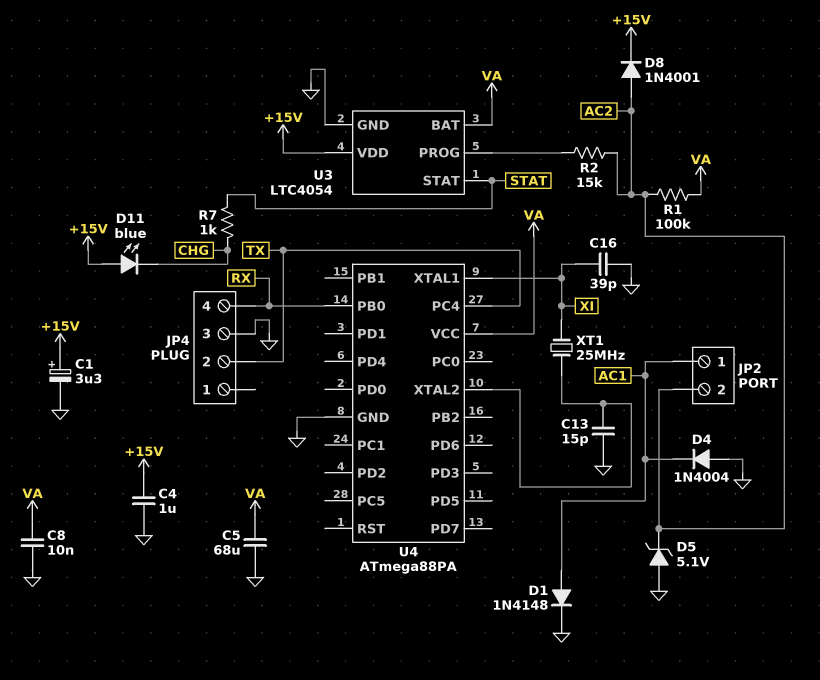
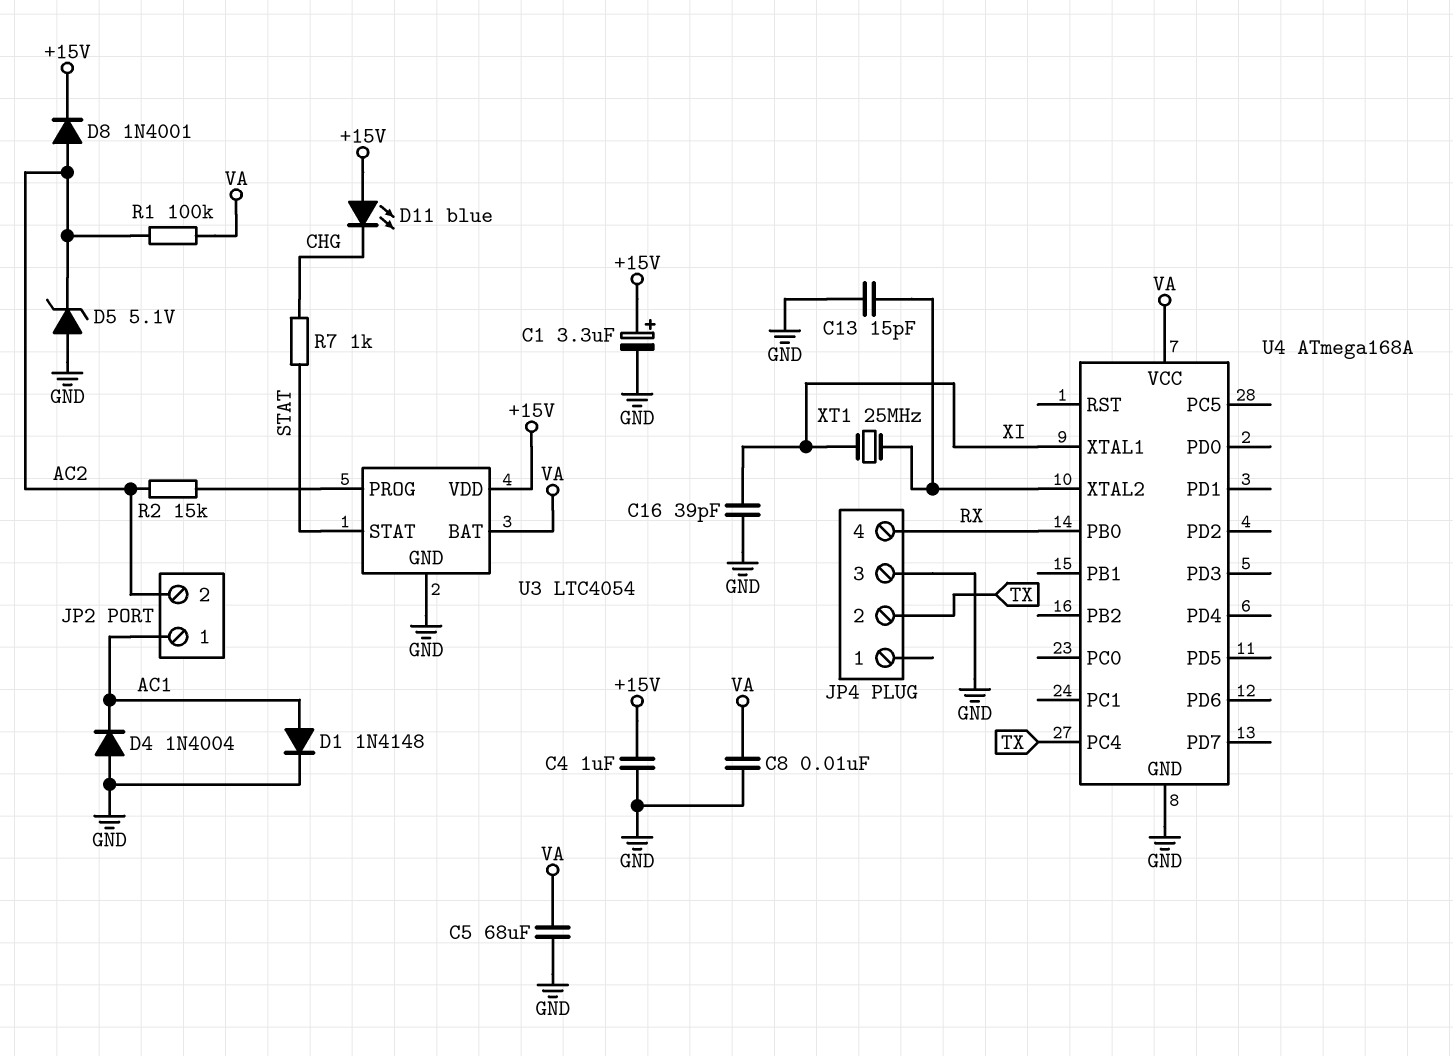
U4: ATmega88PA -> ATmega168A

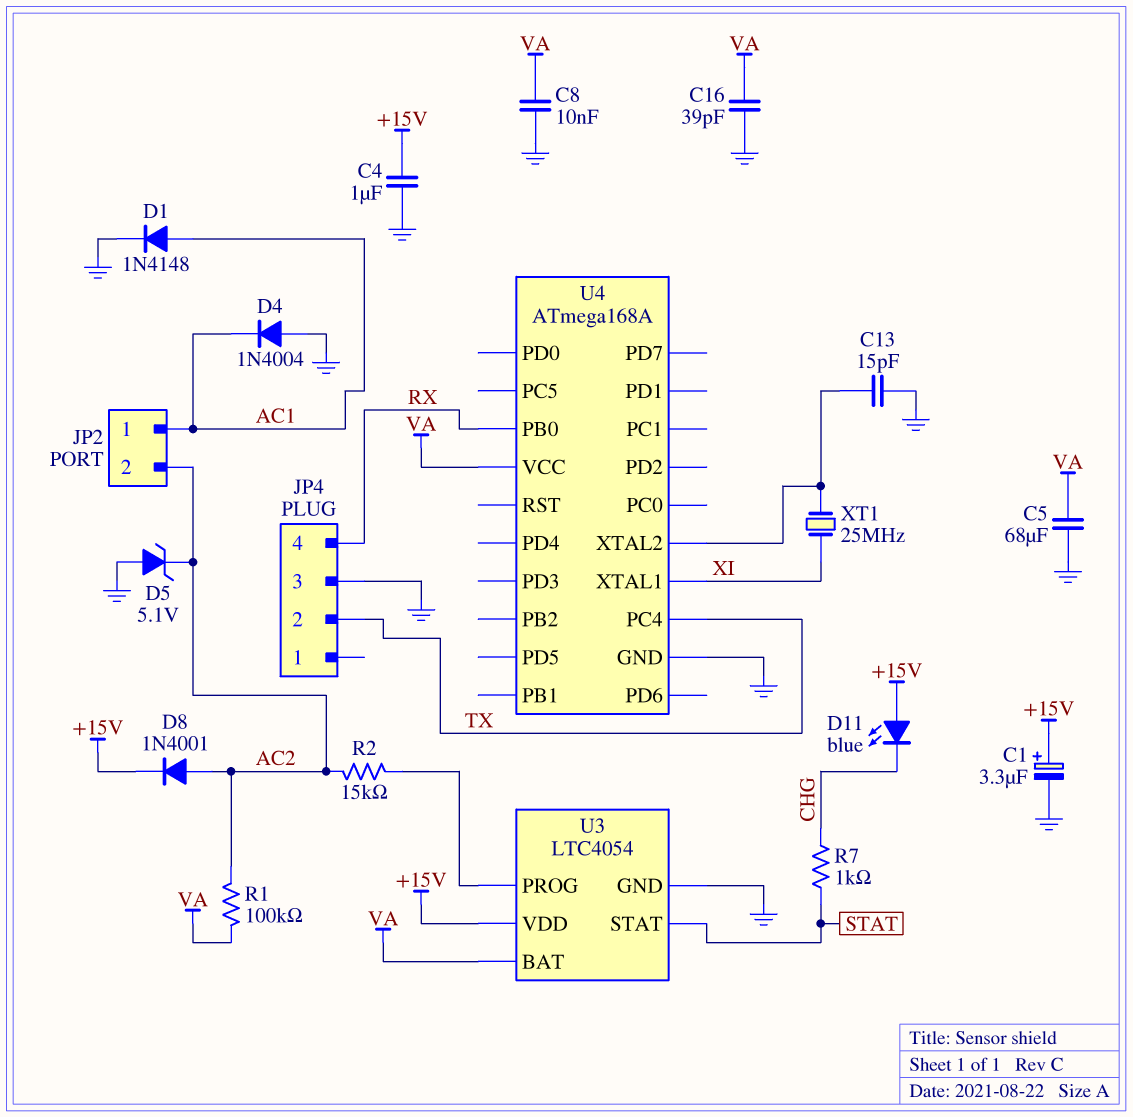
C16: 39pF (GND, XI) -> 39pF (GND, VA)

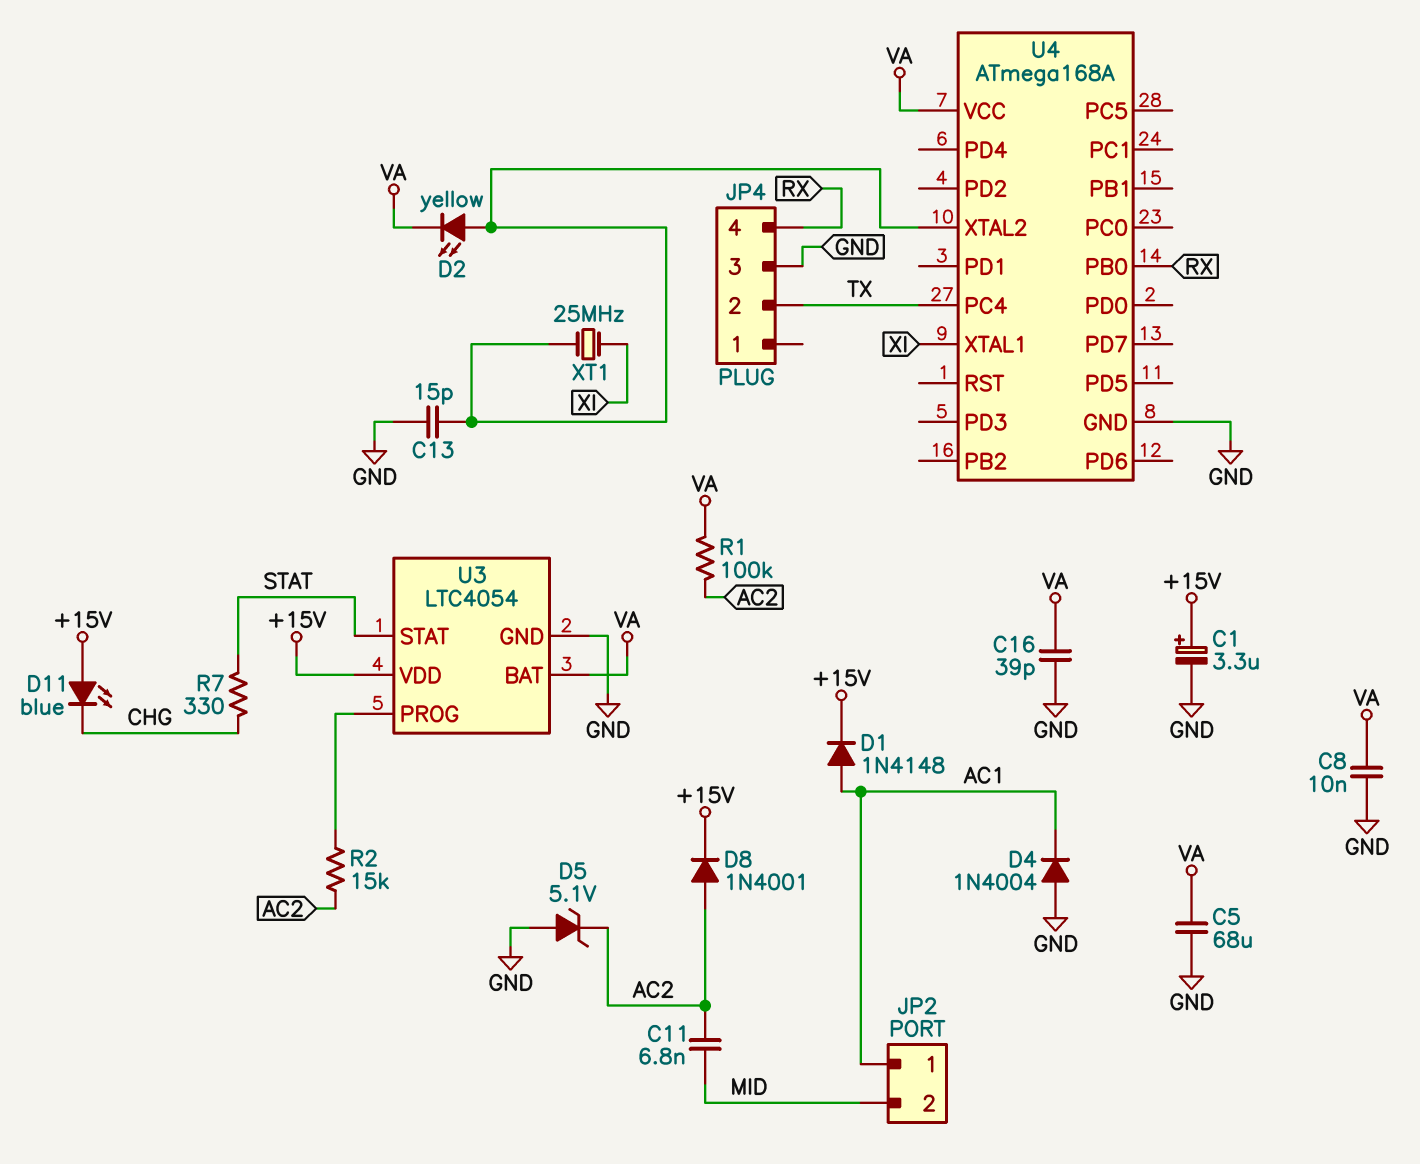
C4: 1uF (+15V, GND) -> none
C11: none -> 6.8nF (AC2, MID)
D1: diode 1N4148 (A AC1, K GND) -> diode 1N4148 (A AC1, K +15V)
D2: none -> LED yellow (A U4/XTAL2, K VA)
JP2 pin 2: AC2 -> MID
R7: 1k (CHG, STAT) -> 330 (CHG, STAT)

